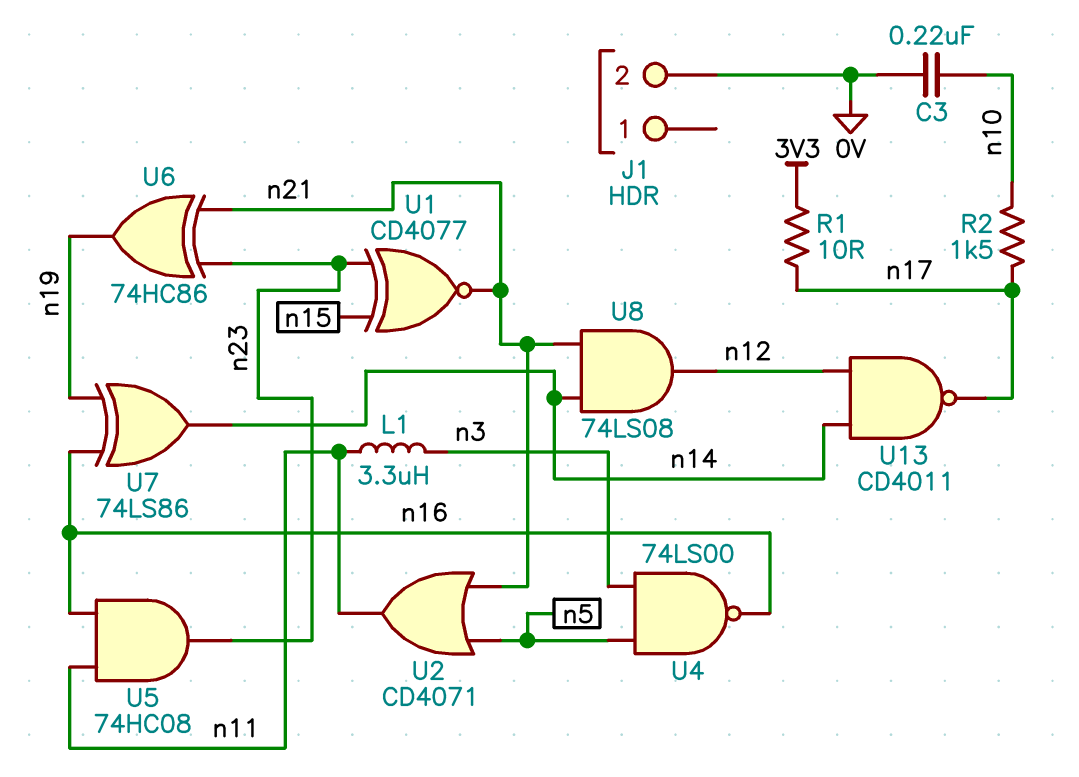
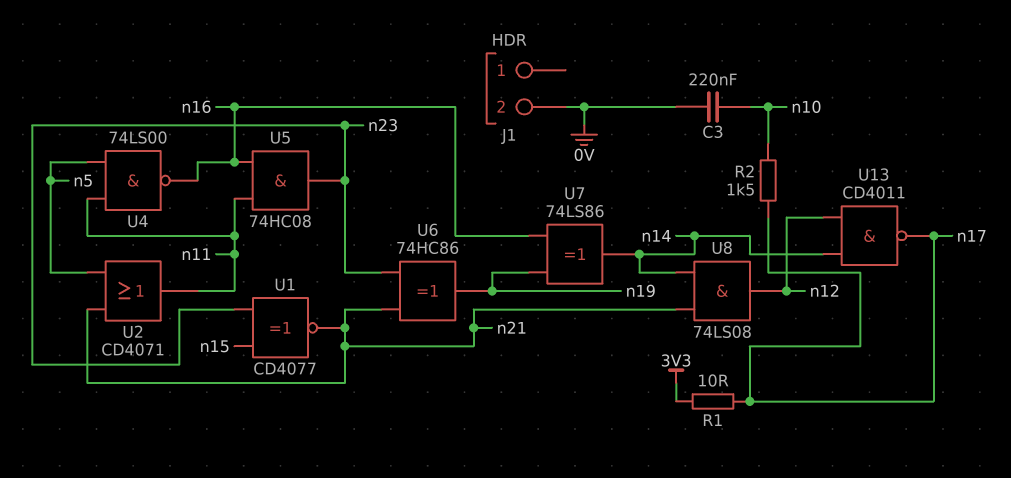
L1: 3.3uH (n3, n11) -> none
U4: NAND 74LS00 (in n3, in n5, out n16) -> NAND 74LS00 (in n5, in n11, out n16)

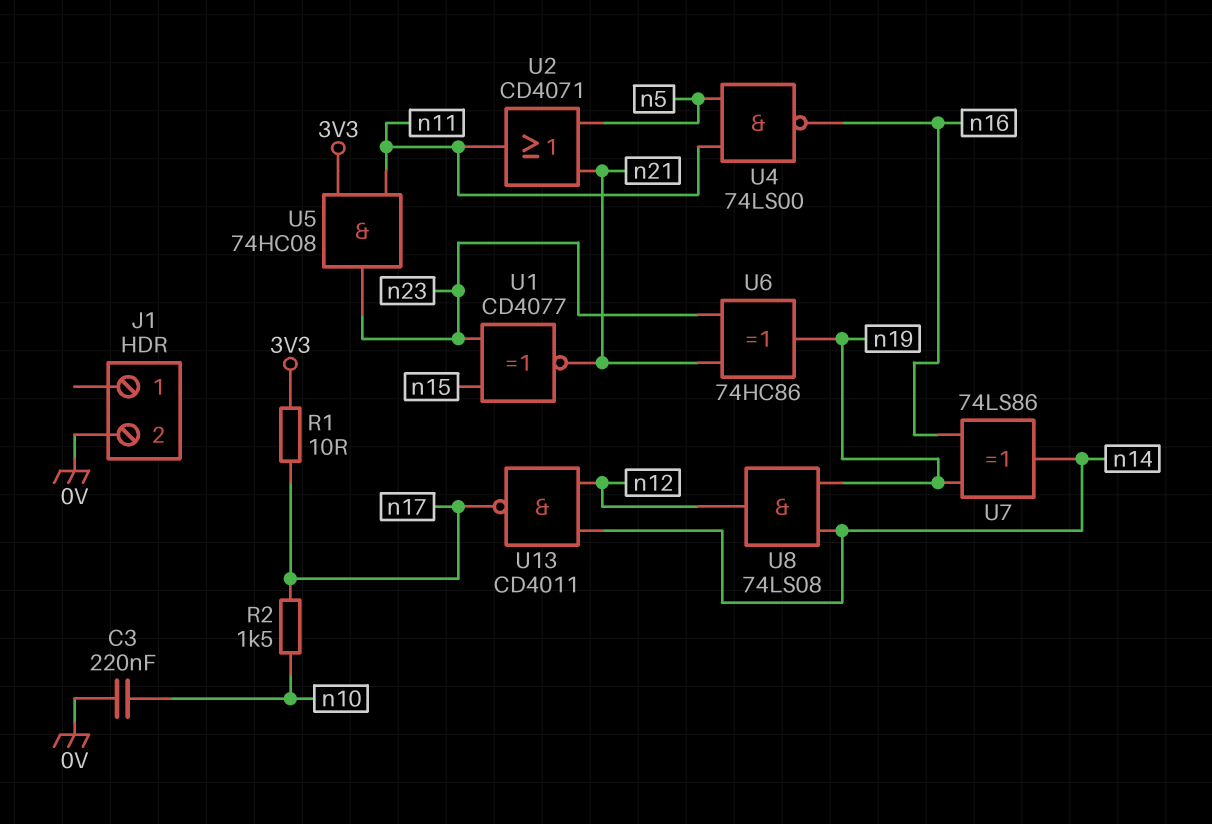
U5: AND 74HC08 (in n11, in n16, out n23) -> AND 74HC08 (in 3V3, in n11, out n23)
U8: AND 74LS08 (in n14, in n21, out n12) -> AND 74LS08 (in n14, in n19, out n12)

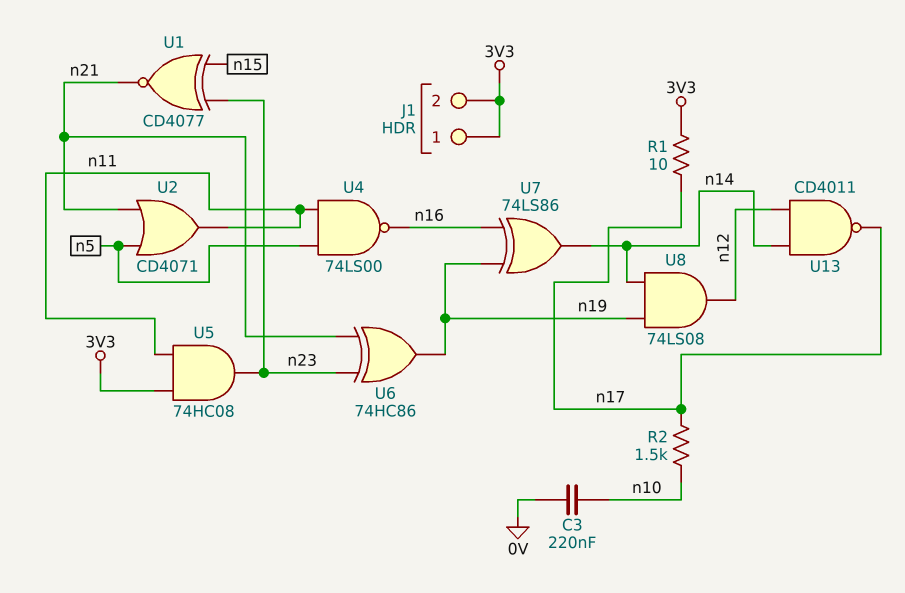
J1 pin 1: none -> 3V3
J1 pin 2: 0V -> 3V3

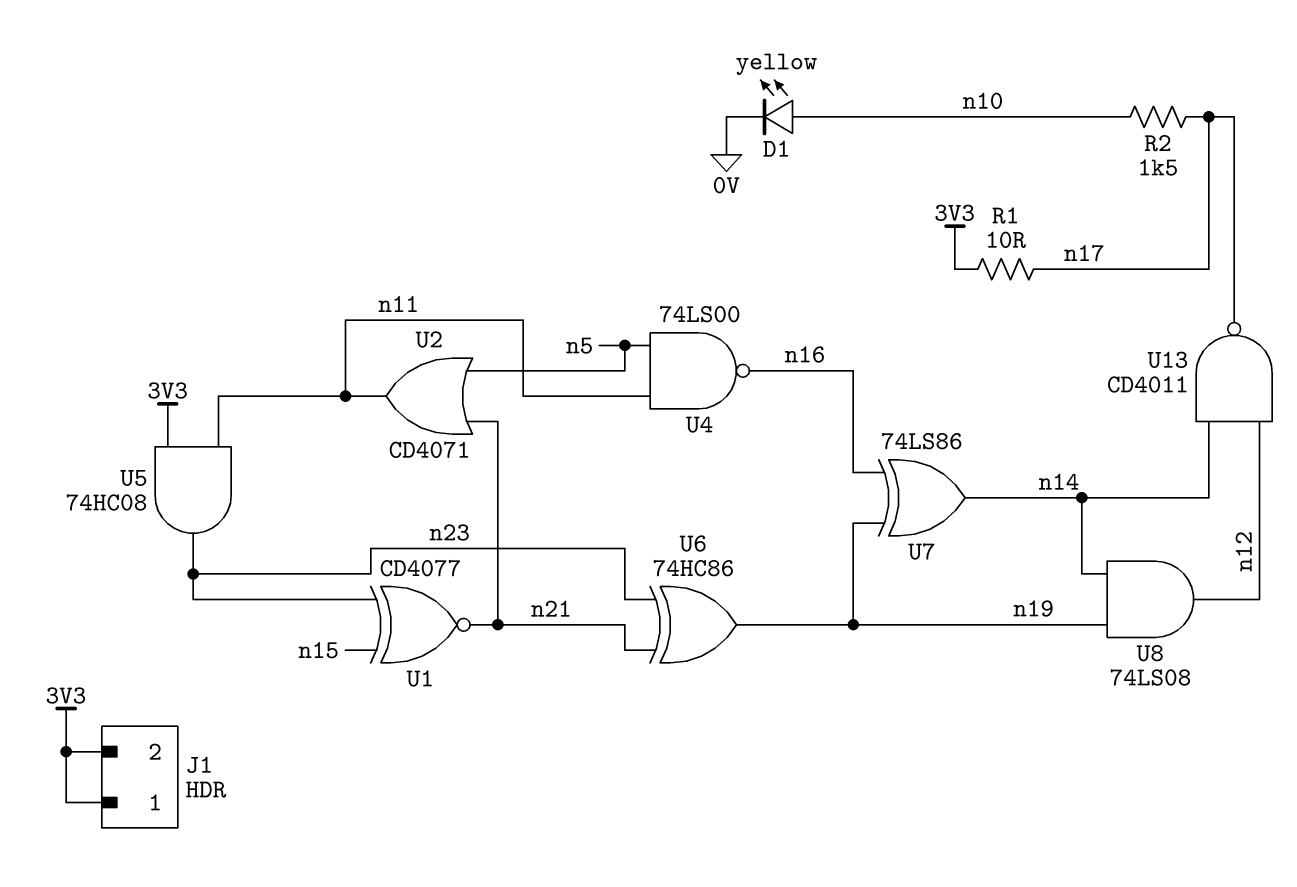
C3: 220nF (0V, n10) -> none
D1: none -> LED yellow (A n10, K 0V)

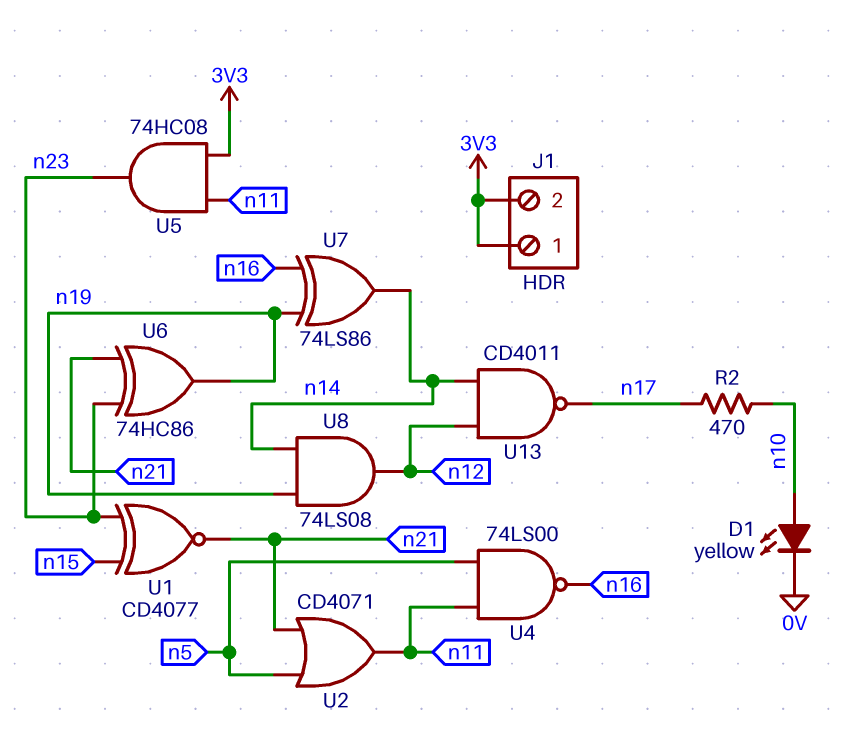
R1: 10 (3V3, n17) -> none
R2: 1.5k (n10, n17) -> 470 (n10, n17)

